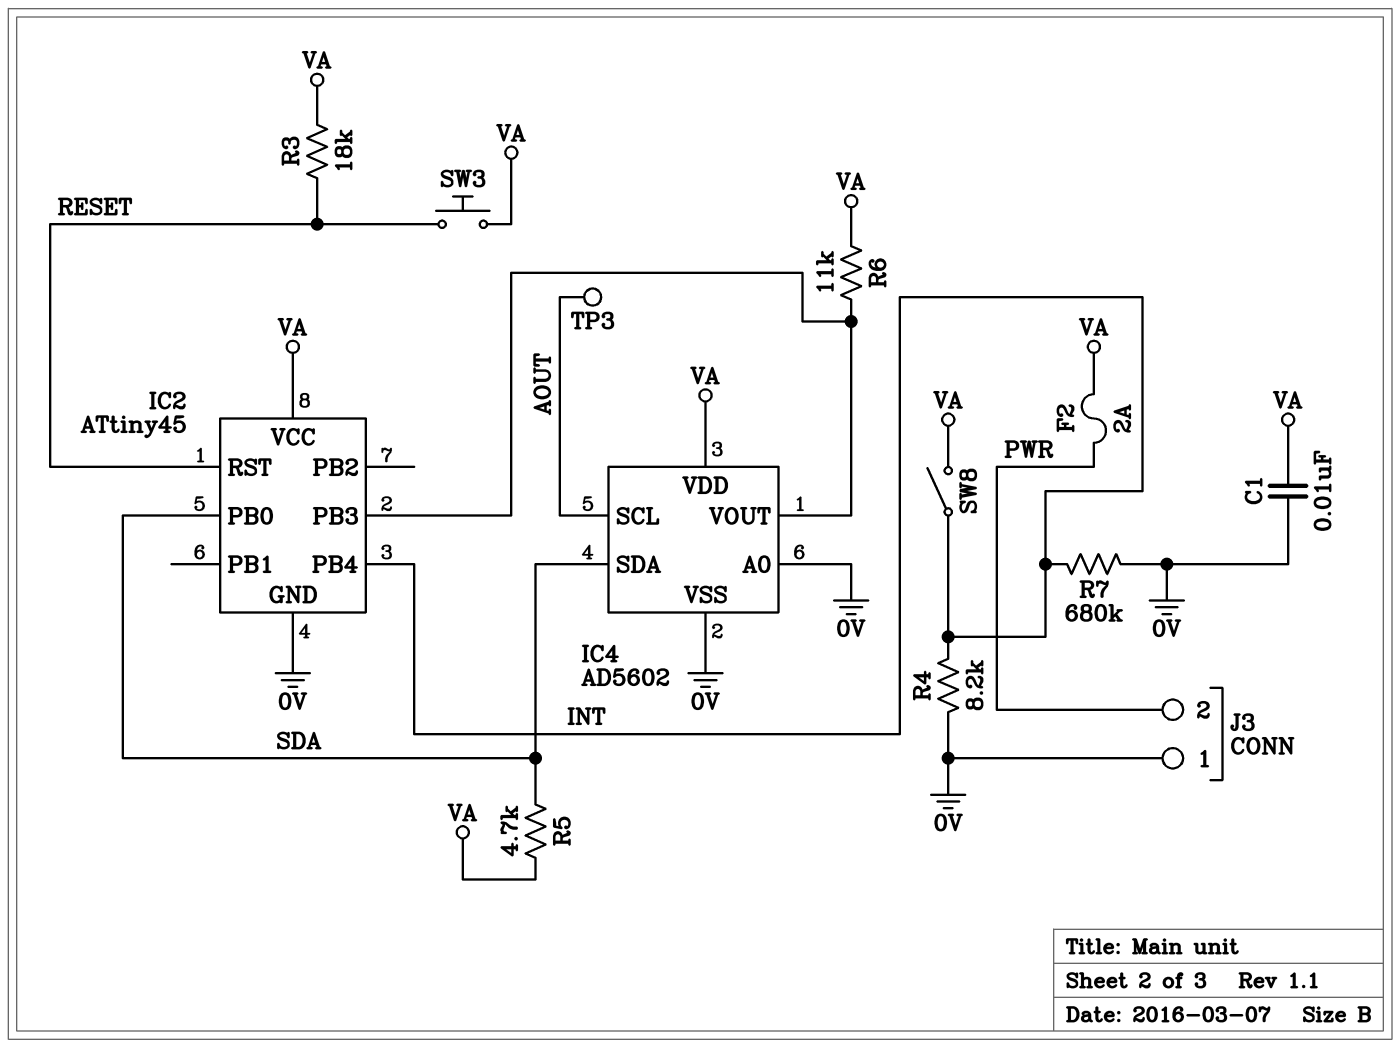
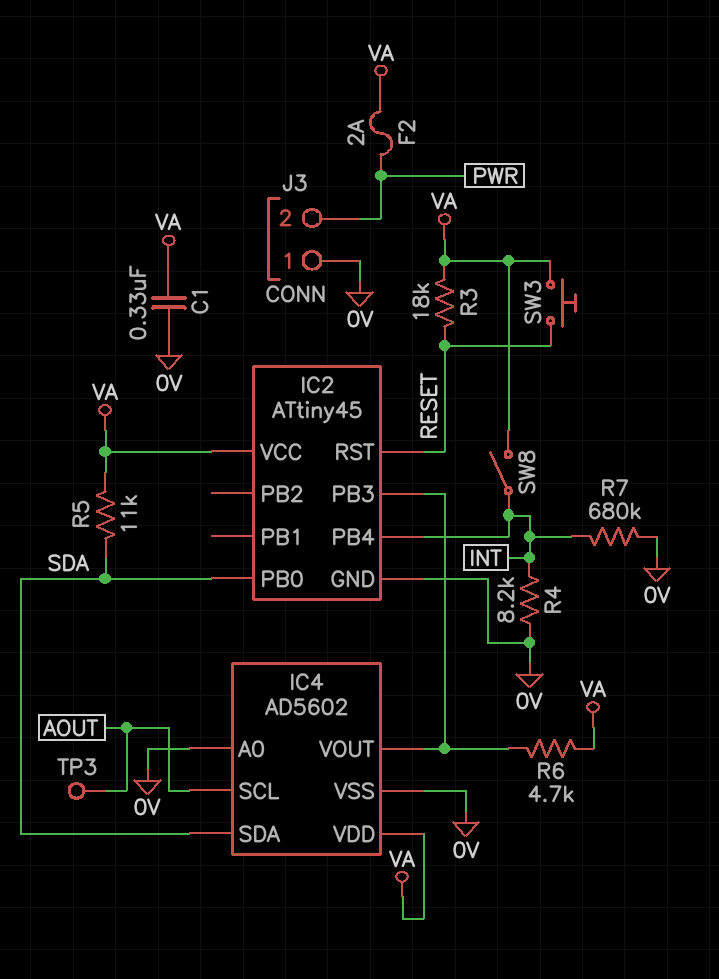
C1: 10nF (0V, VA) -> 330nF (0V, VA)
R5: 4.7k (SDA, VA) -> 11k (SDA, VA)
R6: 11k (IC2/PB3, VA) -> 4.7k (IC2/PB3, VA)

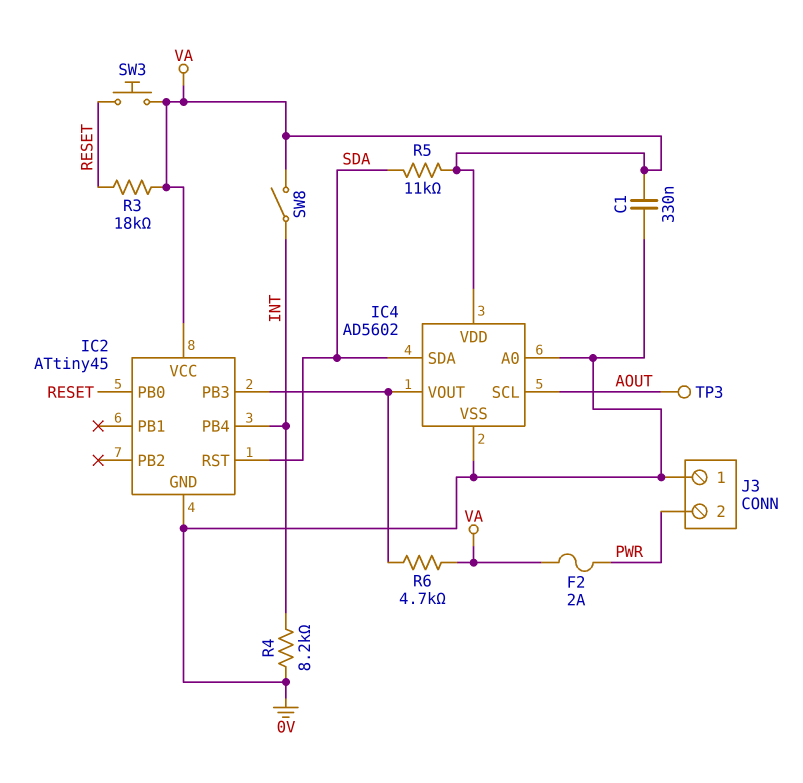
IC2 pin PB0: SDA -> RESET
IC2 pin RST: RESET -> SDA
R7: 680k (0V, INT) -> none

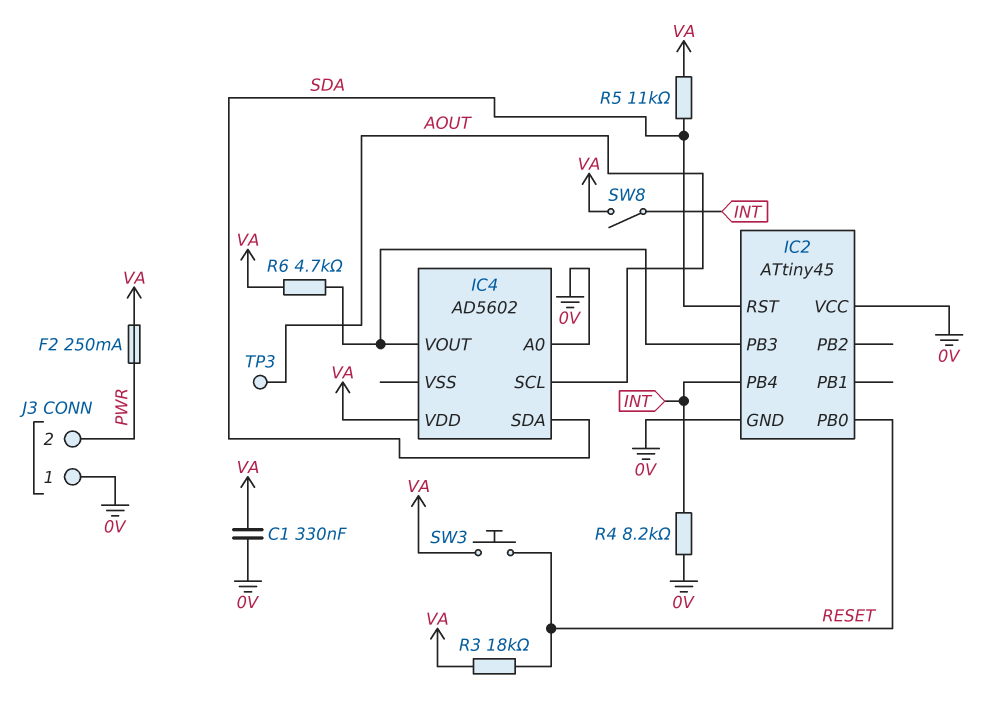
F2: 2A (PWR, VA) -> 250mA (PWR, VA)
IC2 pin VCC: VA -> 0V
IC4 pin VSS: 0V -> none

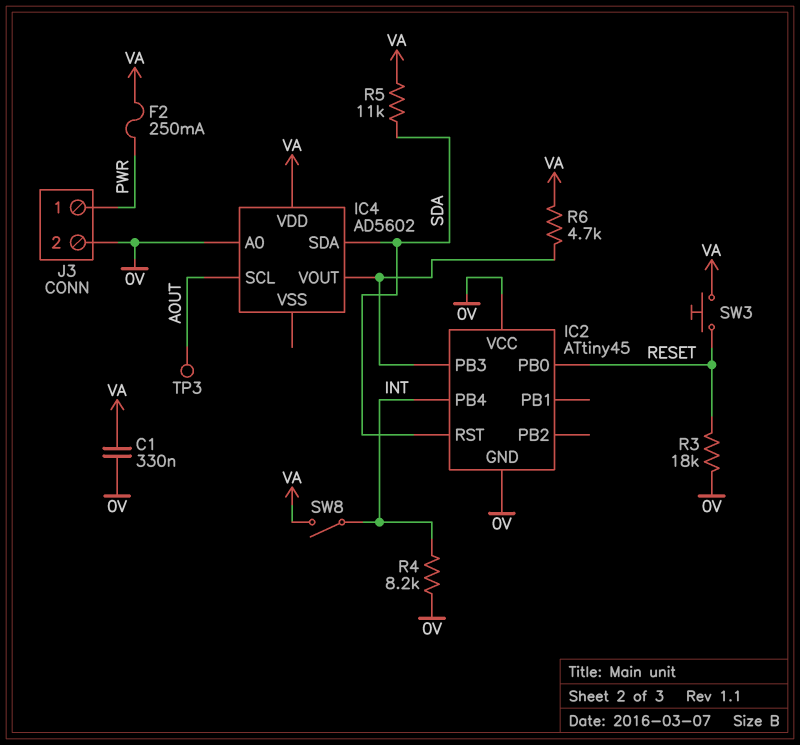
J3 pin 1: 0V -> PWR
J3 pin 2: PWR -> 0V
R3: 18k (RESET, VA) -> 18k (0V, RESET)

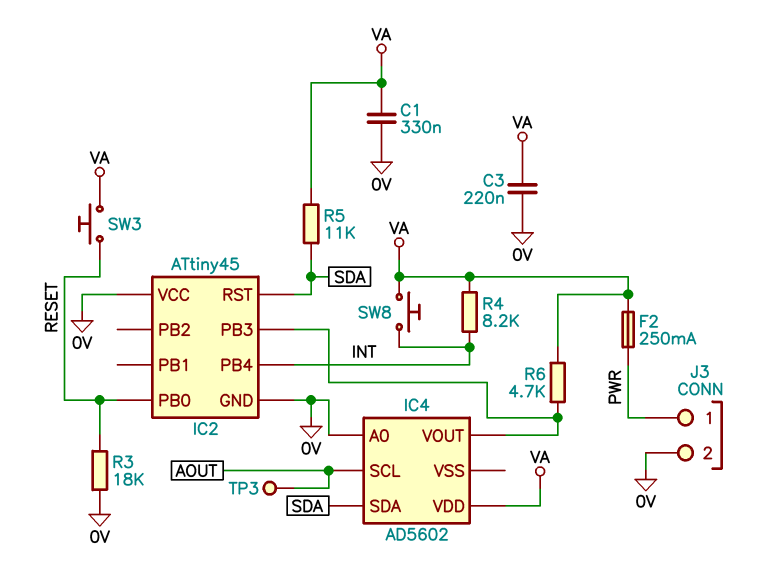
C3: none -> 220nF (0V, VA)
R4: 8.2k (0V, INT) -> 8.2k (INT, VA)
SW8: switch (INT, VA) -> button (INT, VA)

